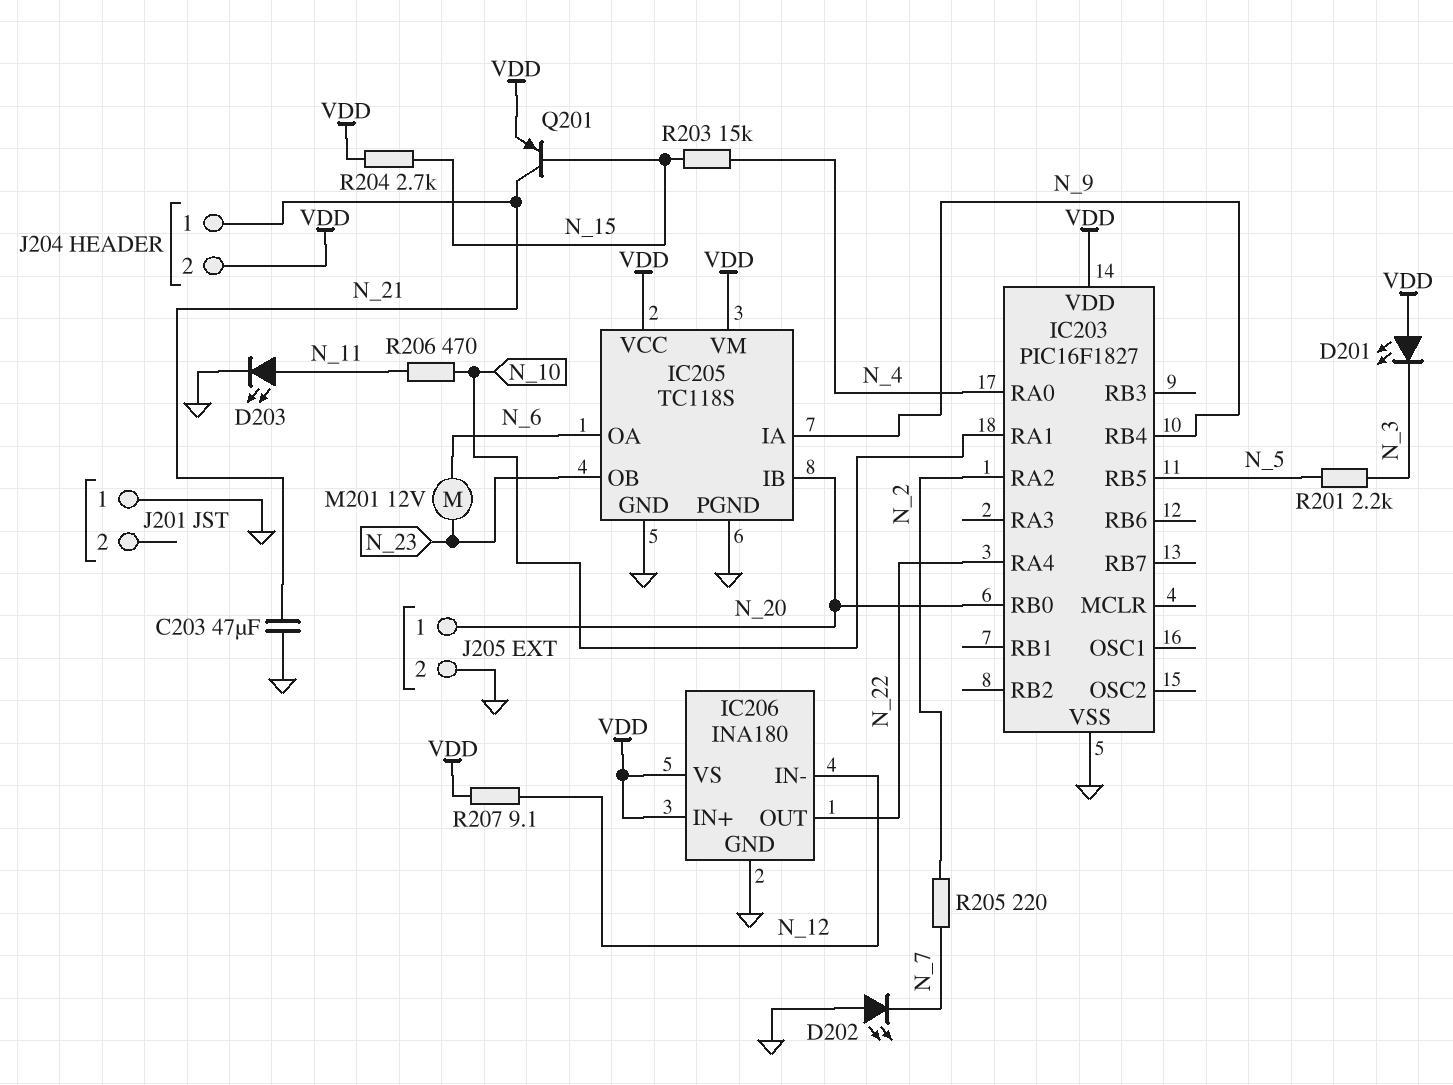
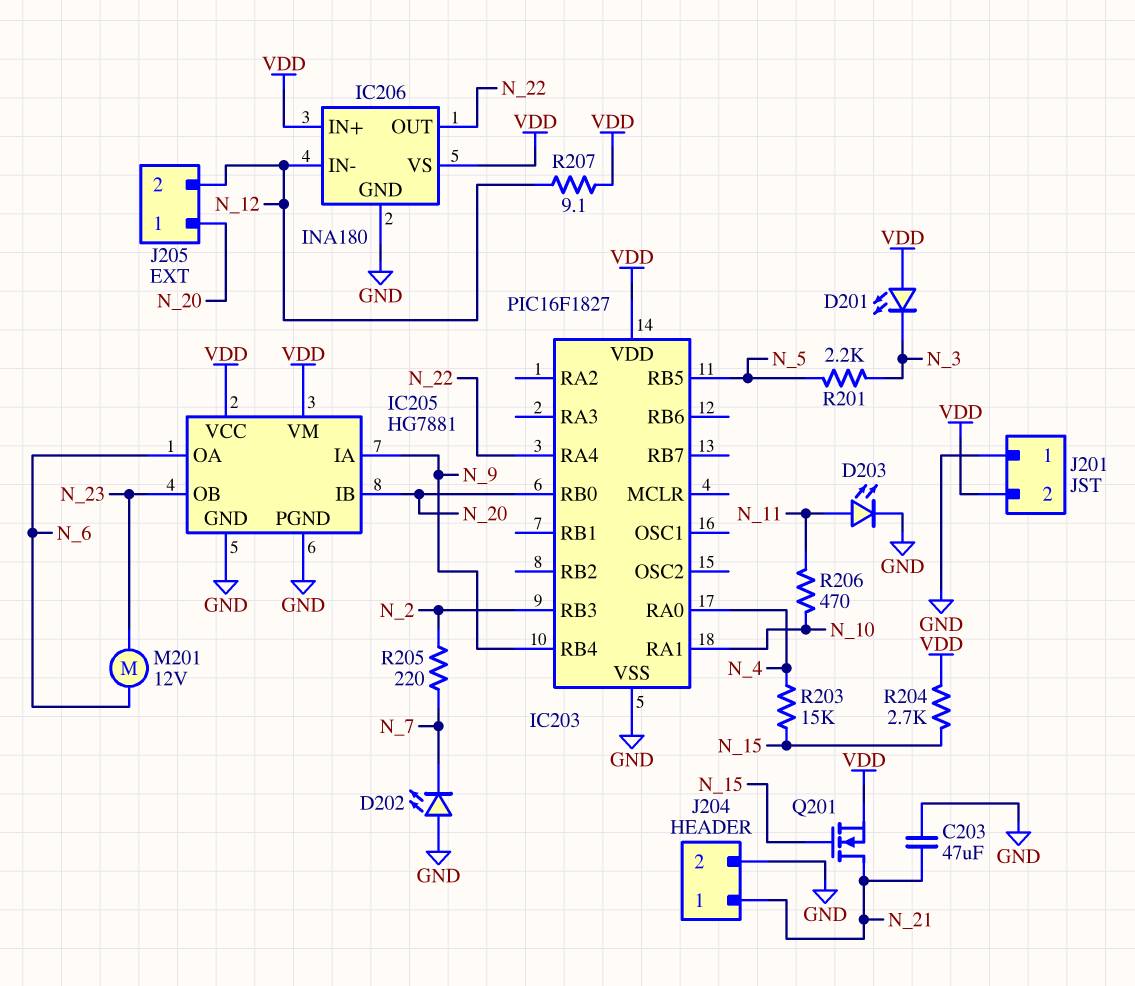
IC203 pin RA2: N_2 -> none
IC203 pin RB3: none -> N_2
IC205: TC118S -> HG7881
J201 pin 2: none -> VDD
J204 pin 2: VDD -> GND
J205 pin 2: GND -> N_12
Q201: PNP (B N_15, C N_21, E VDD) -> NMOS (G N_15, D N_21, S VDD)

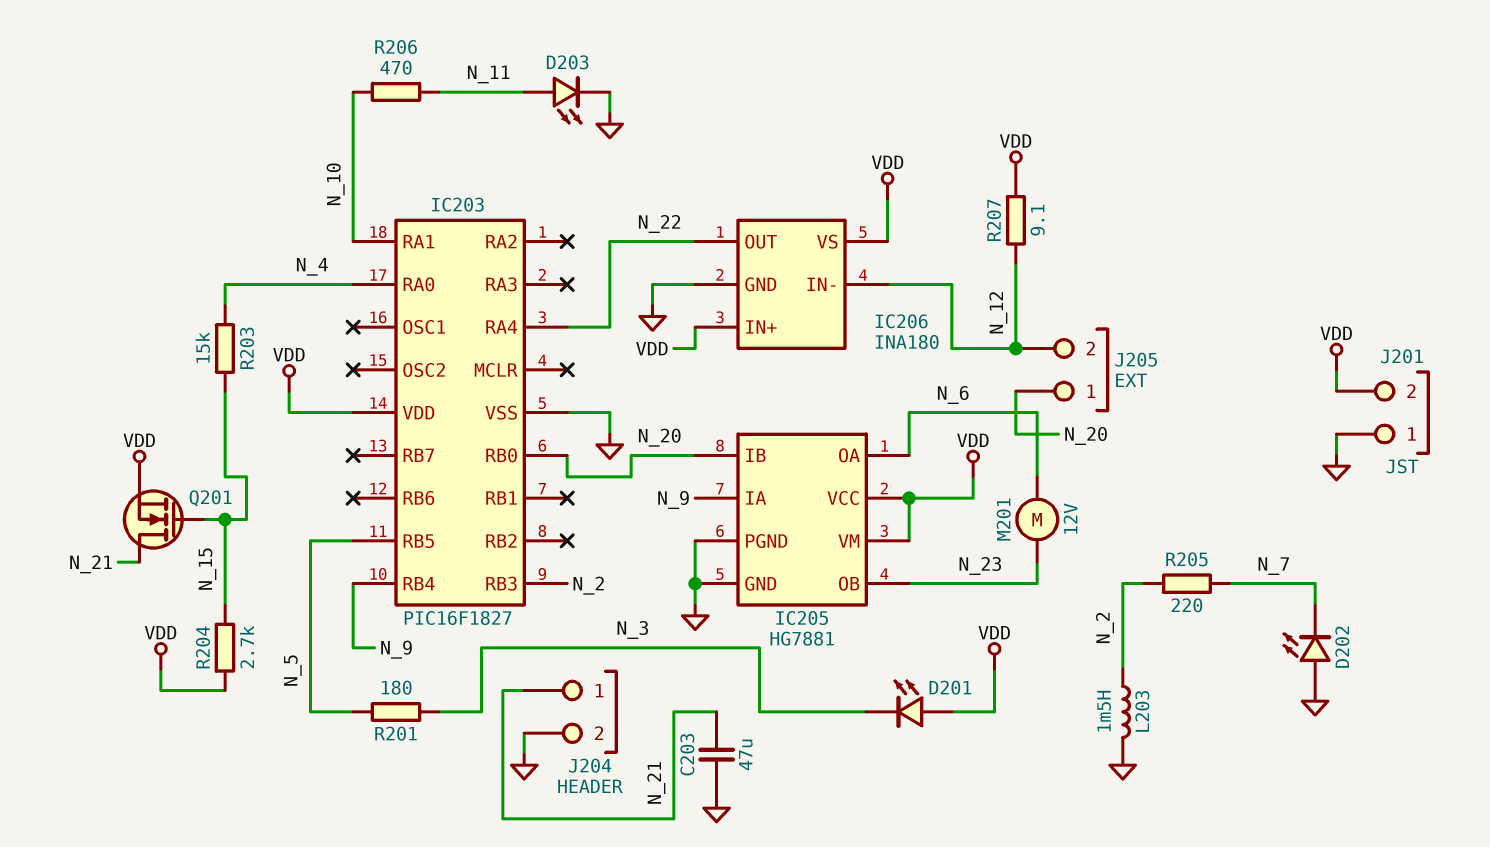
L203: none -> 1.5mH (GND, N_2)
R201: 2.2k (N_3, N_5) -> 180 (N_3, N_5)

